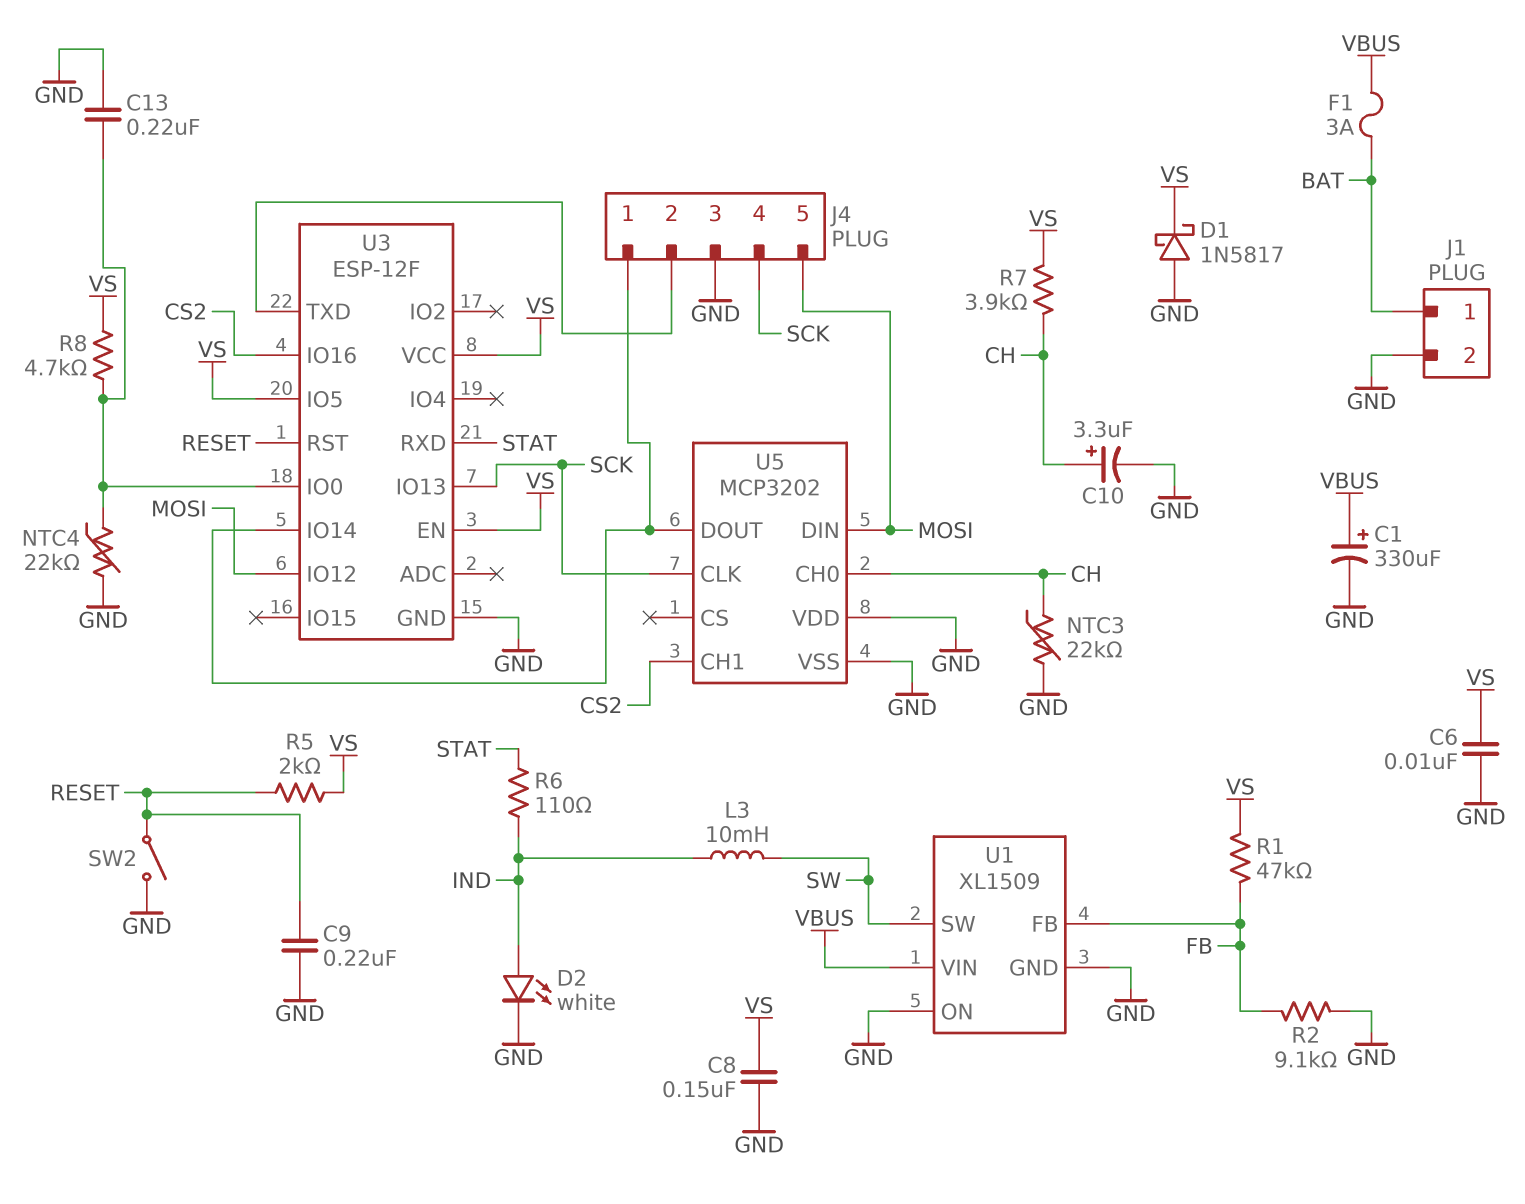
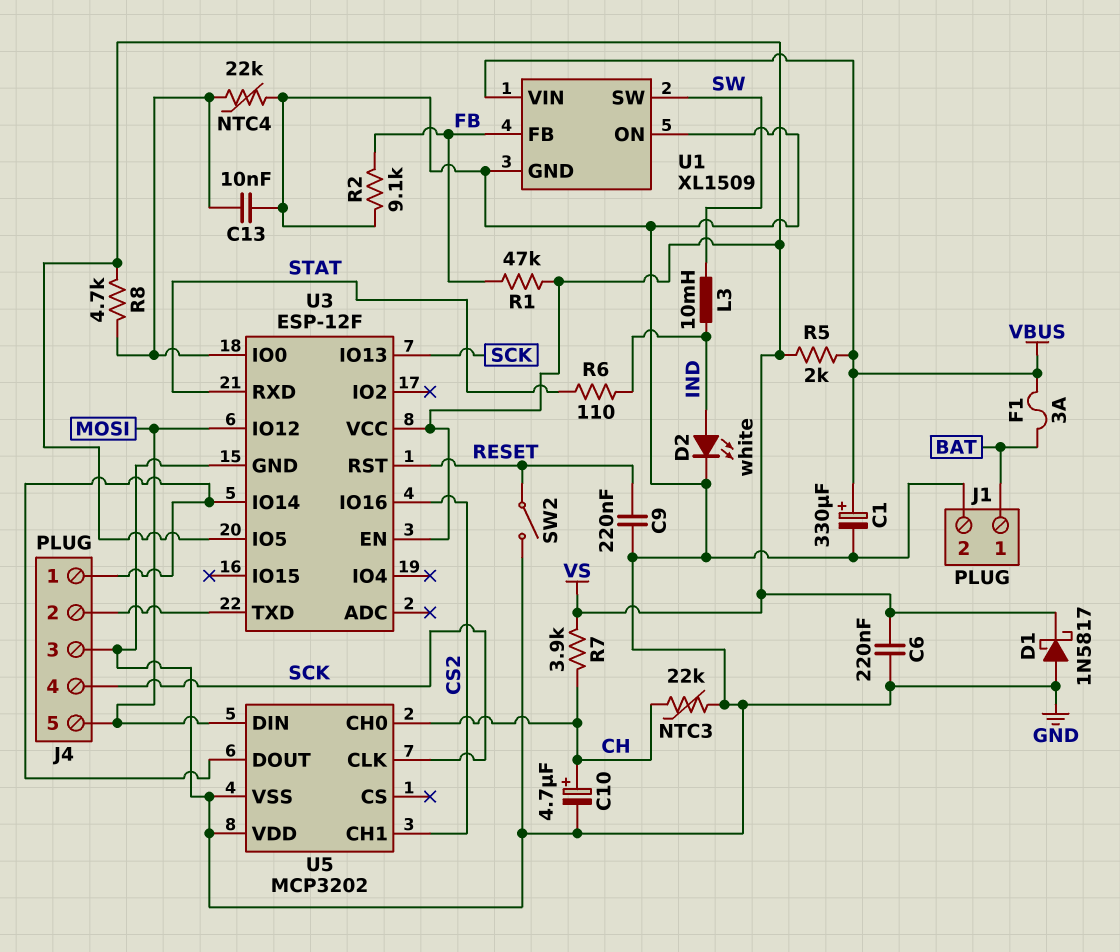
C6: 10nF (GND, VS) -> 220nF (GND, VS)
C8: 150nF (GND, VS) -> none
C10: 3.3uF (plus CH, minus GND) -> 4.7uF (plus CH, minus GND)
C13: 220nF (GND, U3/IO0) -> 10nF (GND, U3/IO0)
R5: 2k (RESET, VS) -> 2k (VBUS, VS)

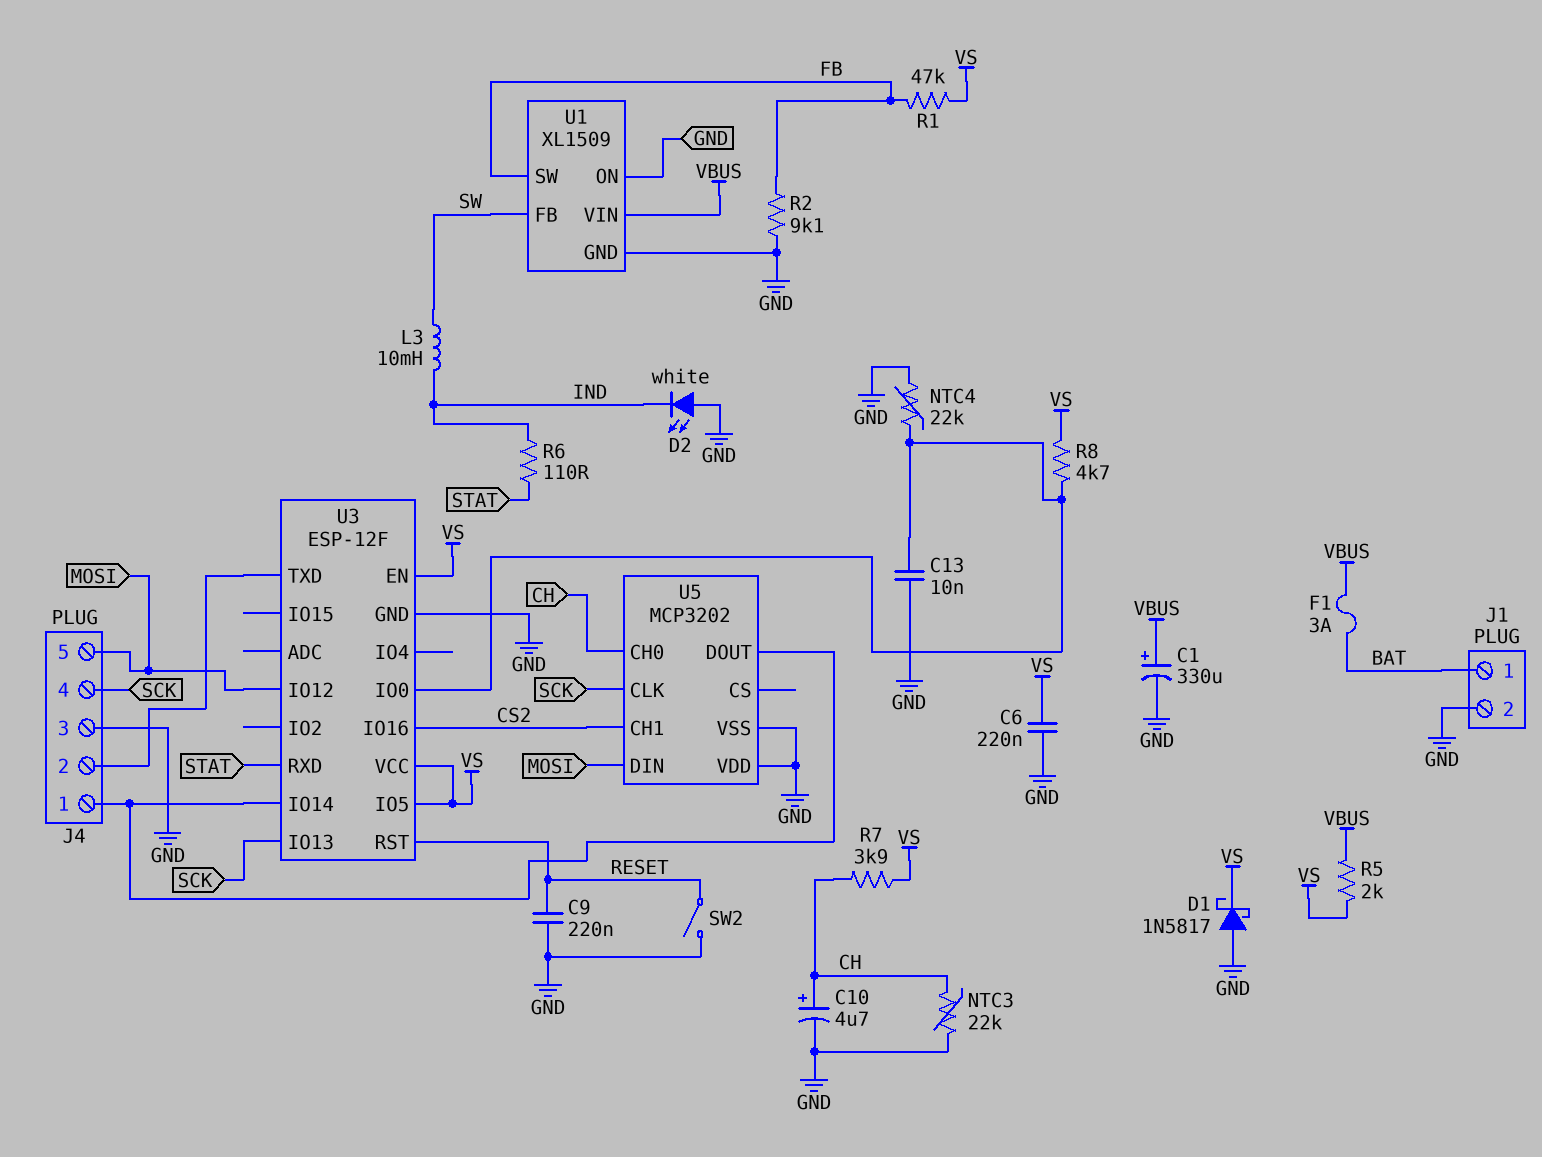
D2: LED white (A IND, K GND) -> LED white (A GND, K IND)
U1 pin FB: FB -> SW
U1 pin SW: SW -> FB

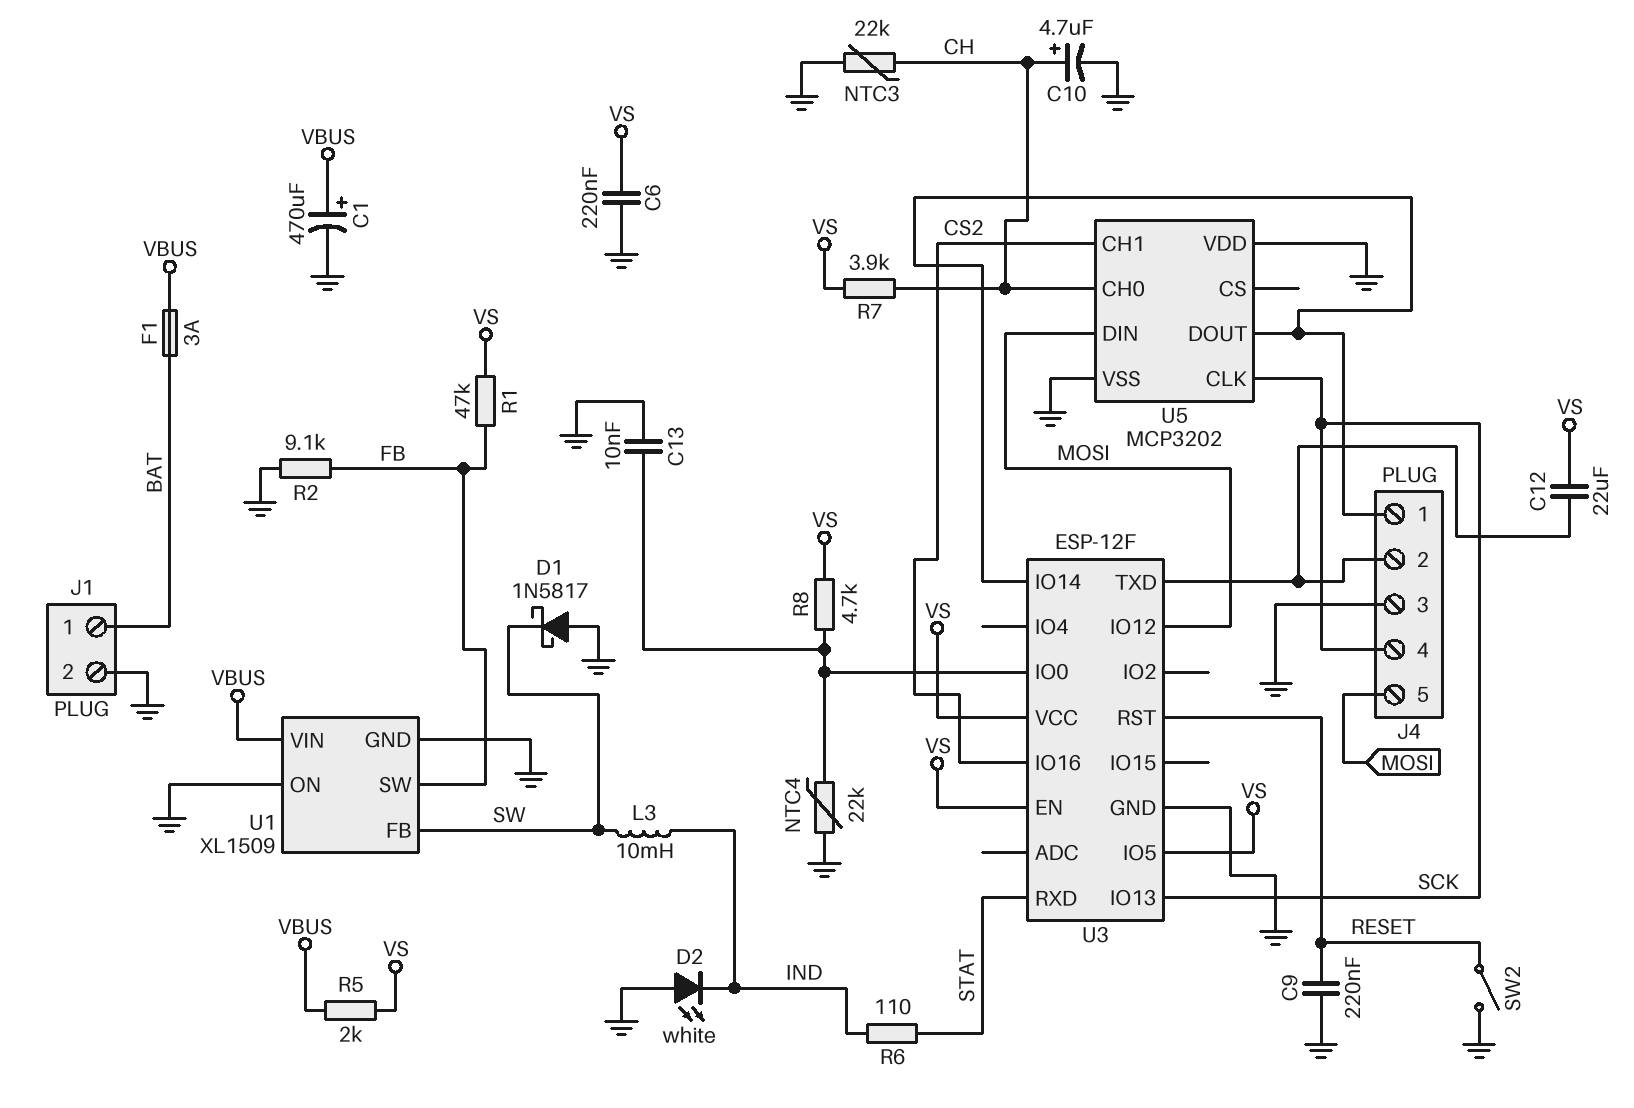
C1: 330uF (plus VBUS, minus GND) -> 470uF (plus VBUS, minus GND)
C12: none -> 22uF (J4/2, VS)
D1: schottky 1N5817 (A GND, K VS) -> schottky 1N5817 (A GND, K SW)

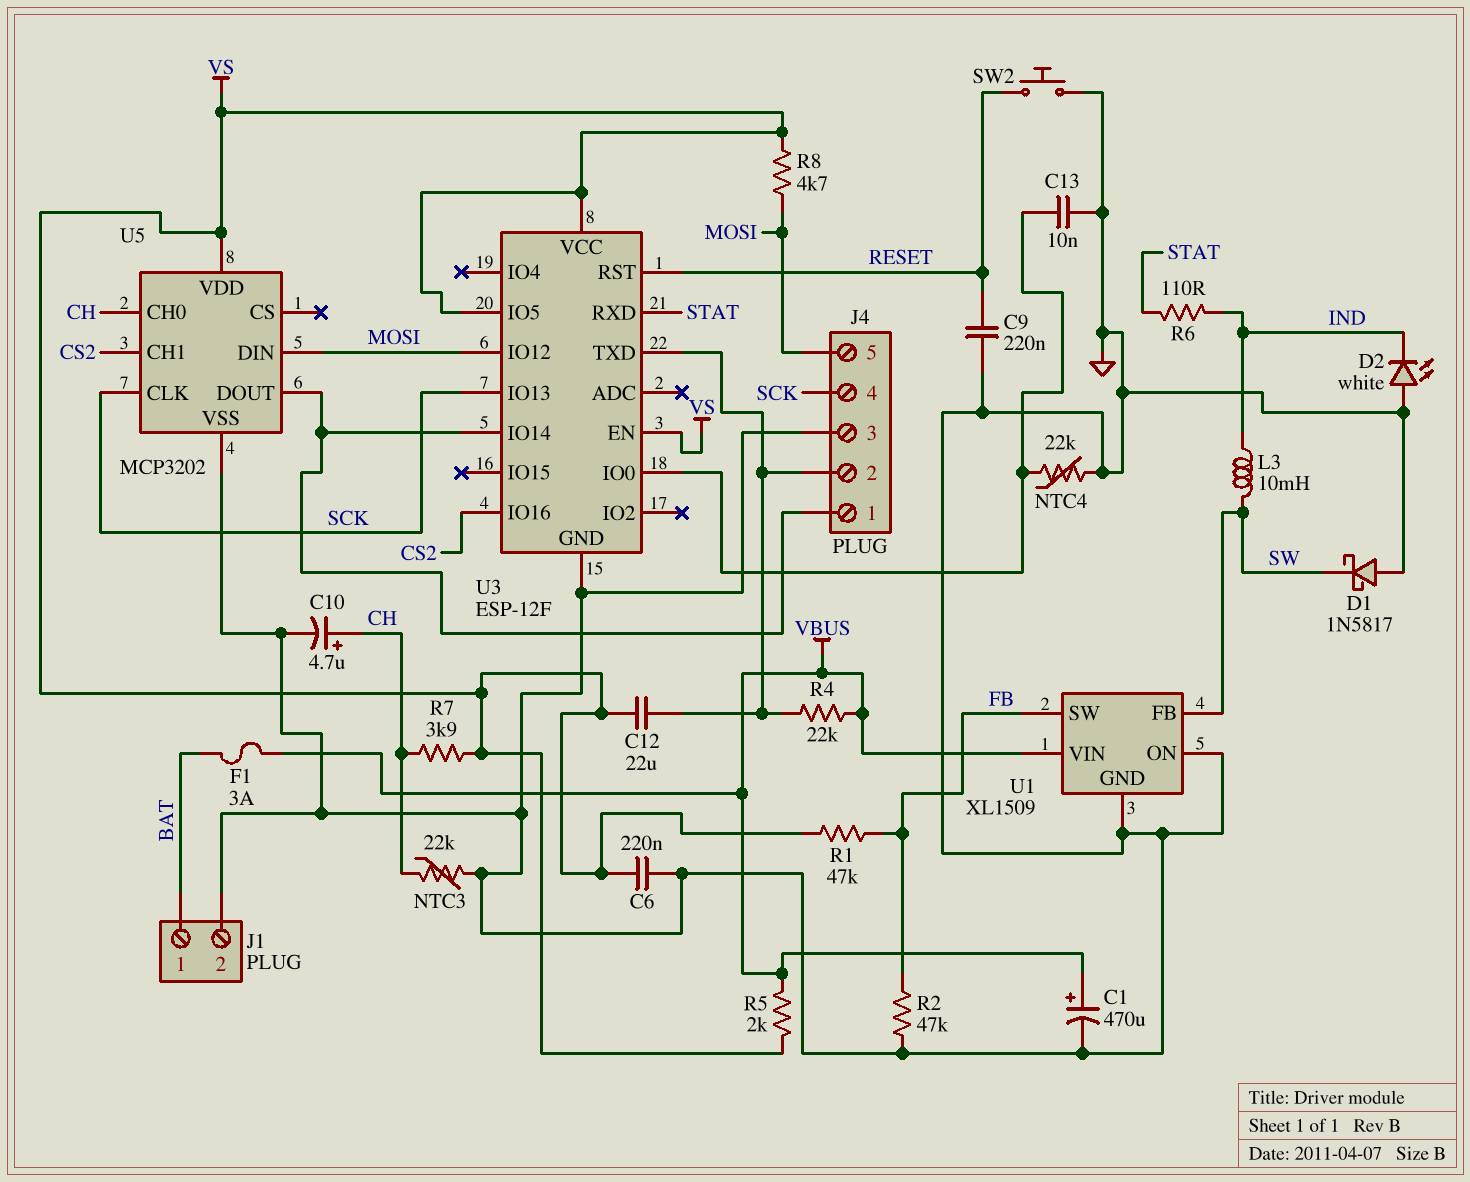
R2: 9.1k (FB, GND) -> 47k (FB, GND)
R4: none -> 22k (J4/2, VBUS)
R8: 4.7k (U3/IO0, VS) -> 4.7k (MOSI, VS)
SW2: switch (GND, RESET) -> button (GND, RESET)
U5 pin VDD: GND -> VS

